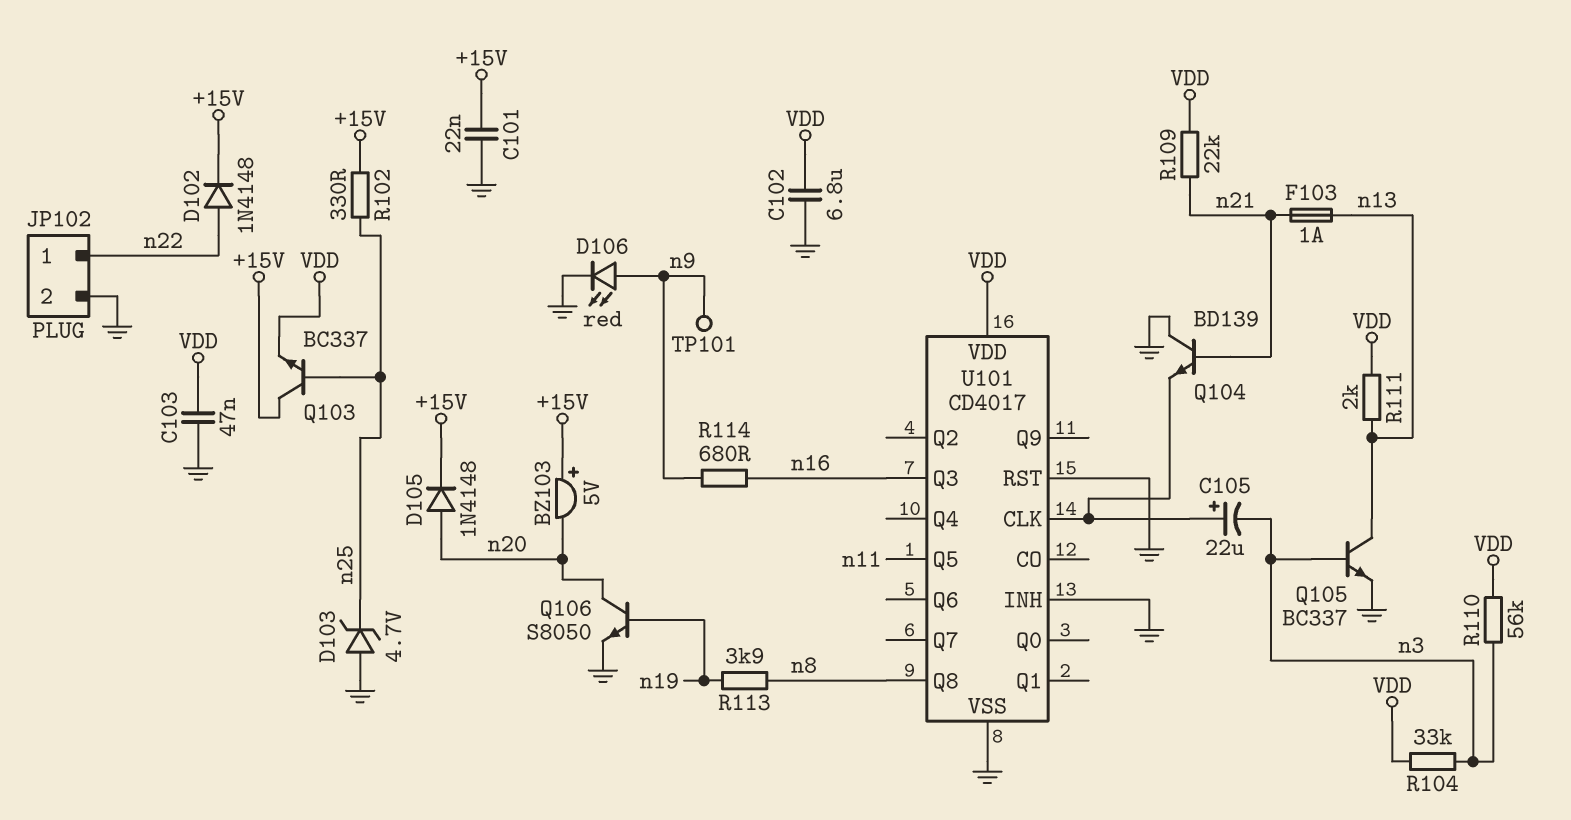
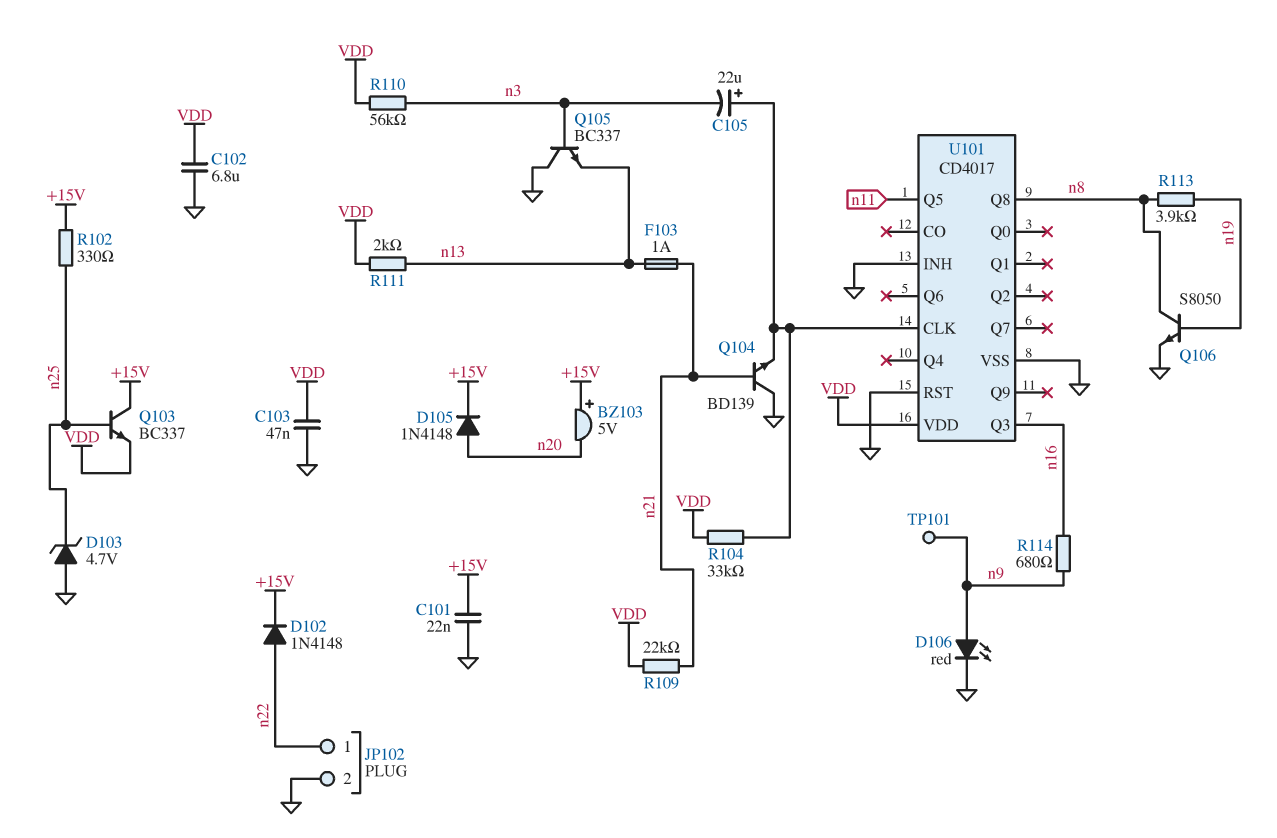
Q105: NPN BC337 (B n3, C n13, E GND) -> NPN BC337 (B n3, C GND, E n13)
Q106: NPN S8050 (B n19, C n20, E GND) -> NPN S8050 (B n19, C n8, E GND)
R104: 33k (VDD, n3) -> 33k (U101/CLK, VDD)

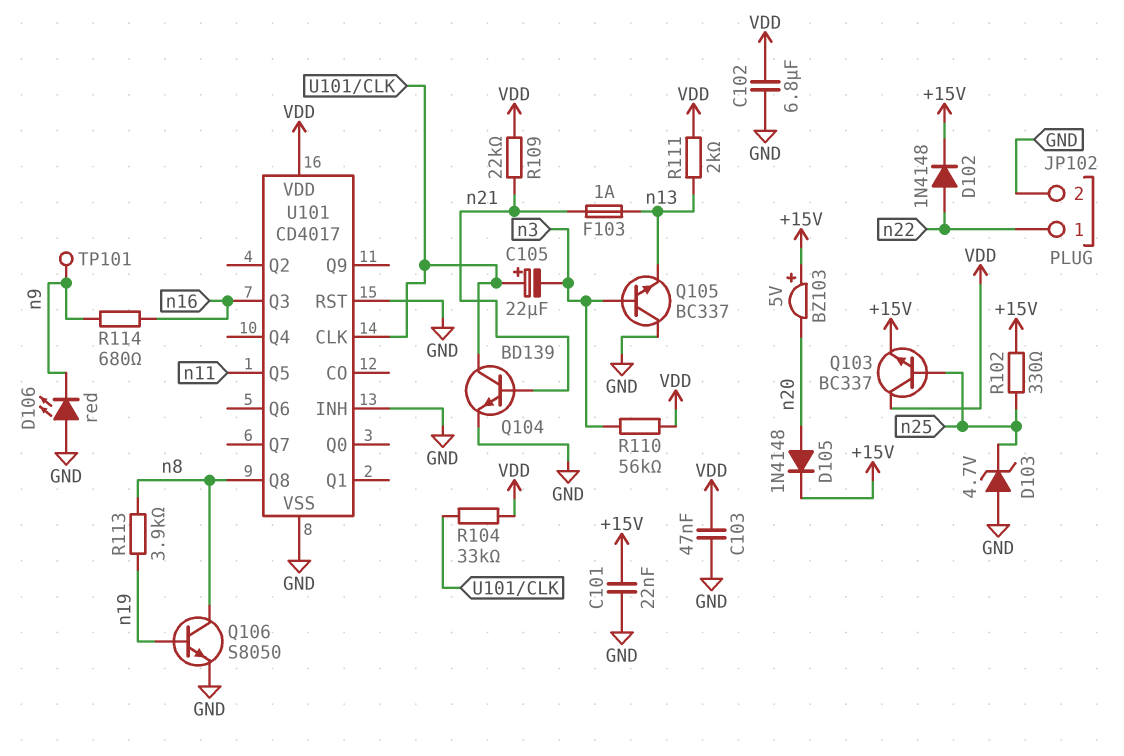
D106: LED red (A n9, K GND) -> LED red (A GND, K n9)
Q103: NPN BC337 (B n25, C +15V, E VDD) -> NPN BC337 (B n25, C VDD, E +15V)
Q104: NPN BD139 (B n21, C GND, E U101/CLK) -> NPN BD139 (B n21, C U101/CLK, E GND)

